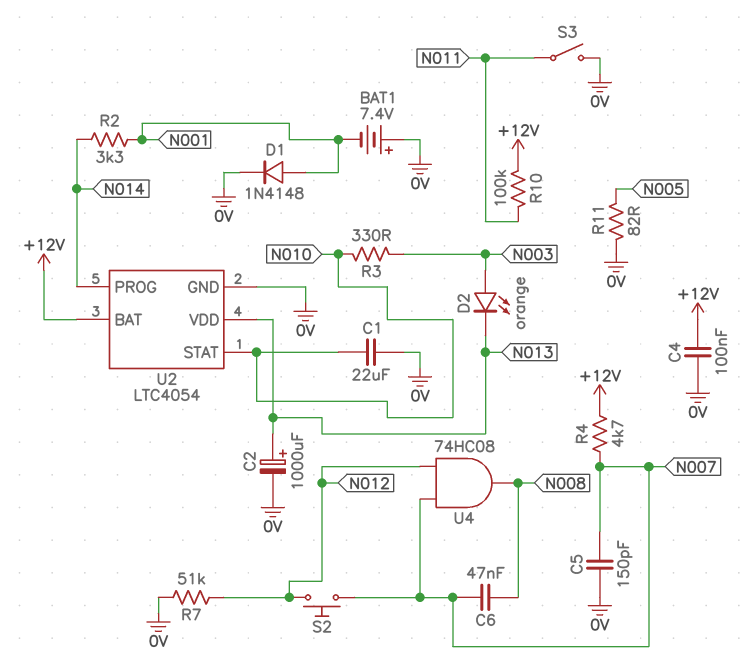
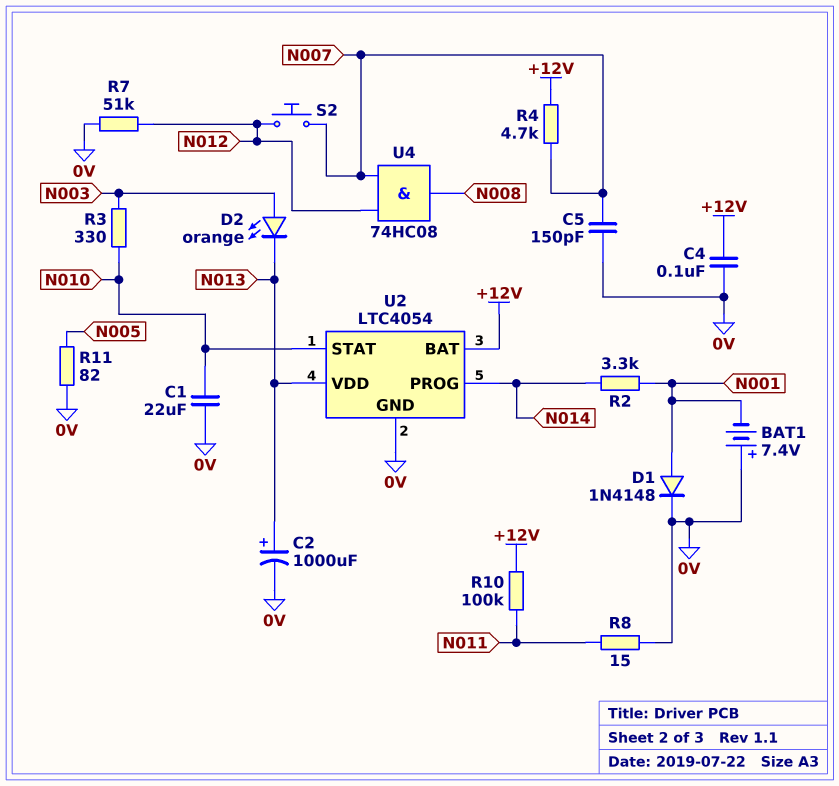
C6: 47nF (N007, N008) -> none
R8: none -> 15 (0V, N011)
S3: switch (0V, N011) -> none

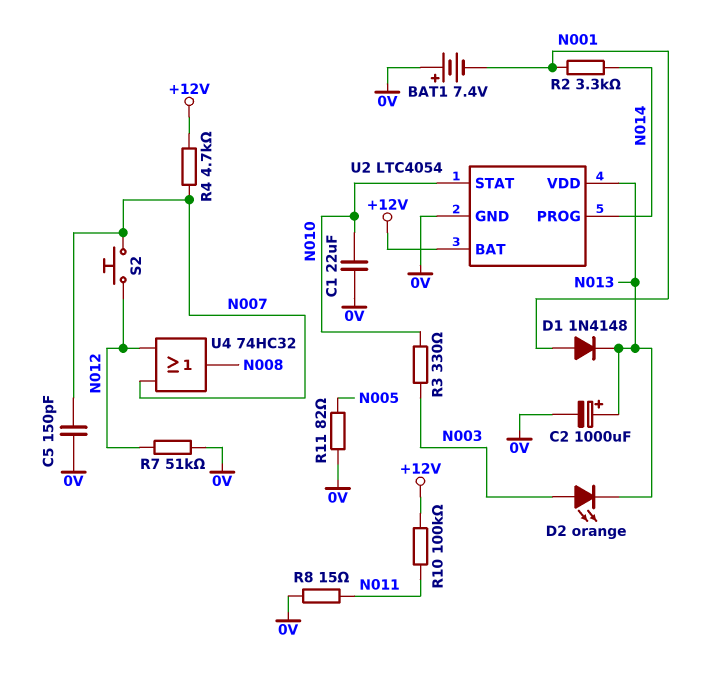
C4: 100nF (+12V, 0V) -> none
D1: diode 1N4148 (A N001, K 0V) -> diode 1N4148 (A N001, K N013)
U4: AND 74HC08 (in N007, in N012, out N008) -> OR 74HC32 (in N007, in N012, out N008)

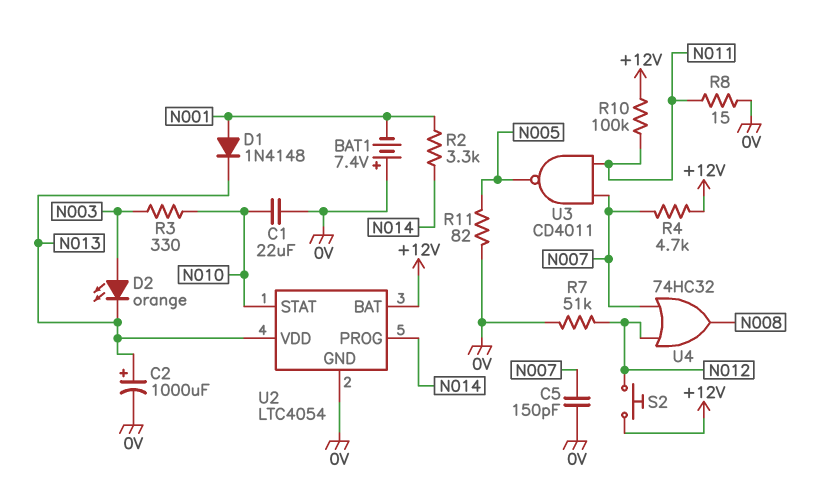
S2: button (N007, N012) -> button (+12V, N012)
U3: none -> NAND CD4011 (in N007, in N011, out N005)

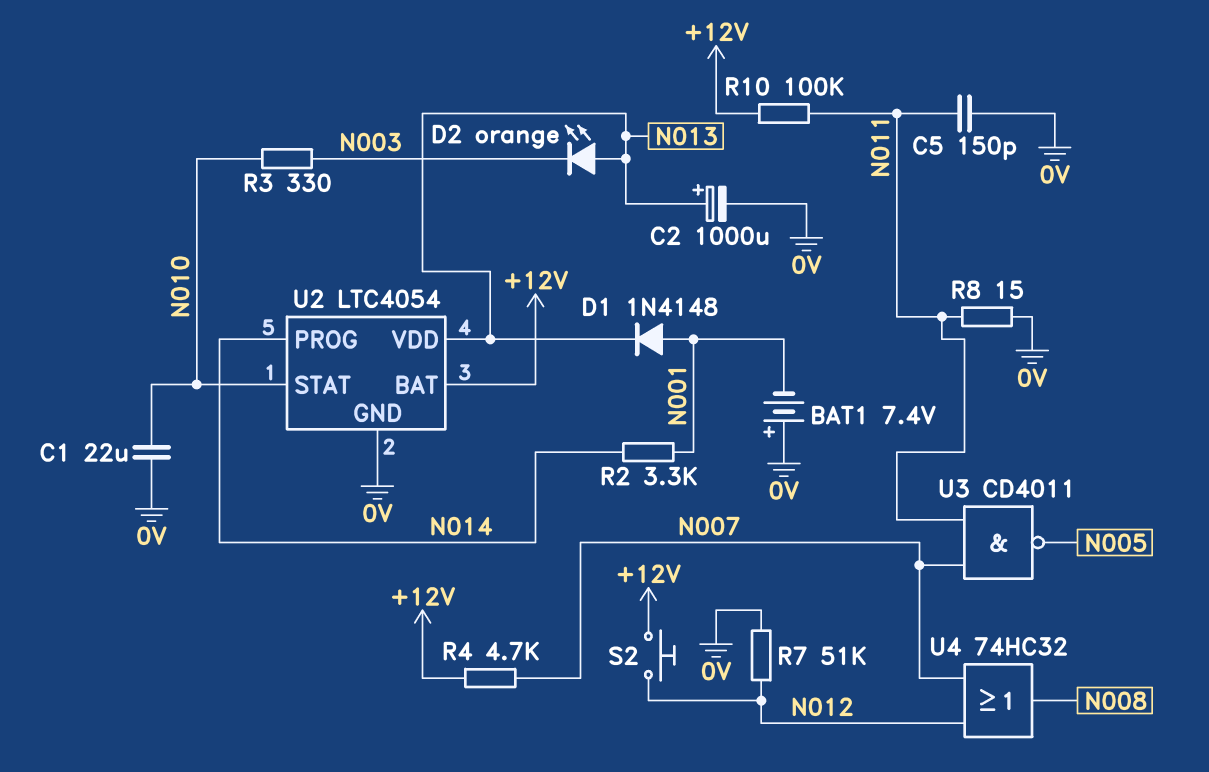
C5: 150pF (0V, N007) -> 150pF (0V, N011)
D2: LED orange (A N003, K N013) -> LED orange (A N013, K N003)
R11: 82 (0V, N005) -> none

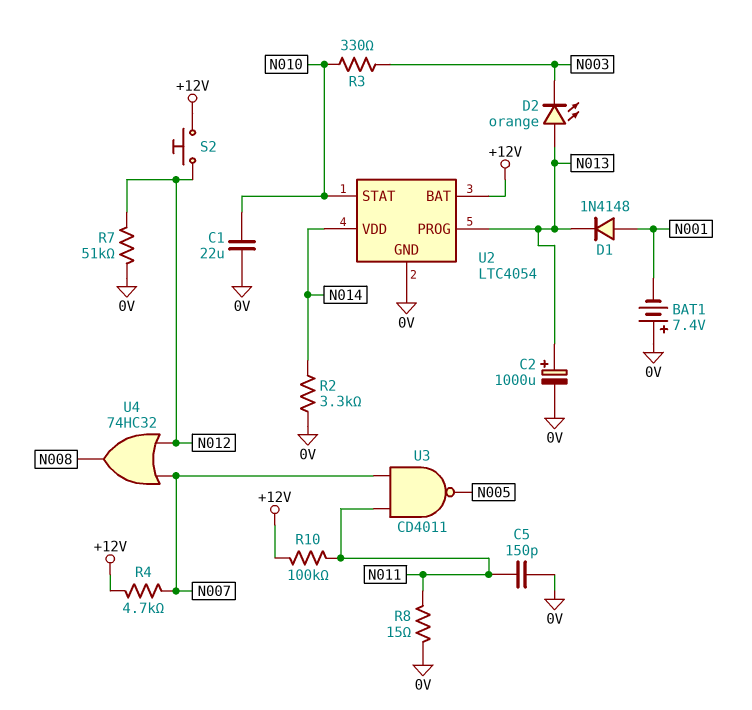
R2: 3.3k (N001, N014) -> 3.3k (0V, N014)
U2 pin PROG: N014 -> N013
U2 pin VDD: N013 -> N014

